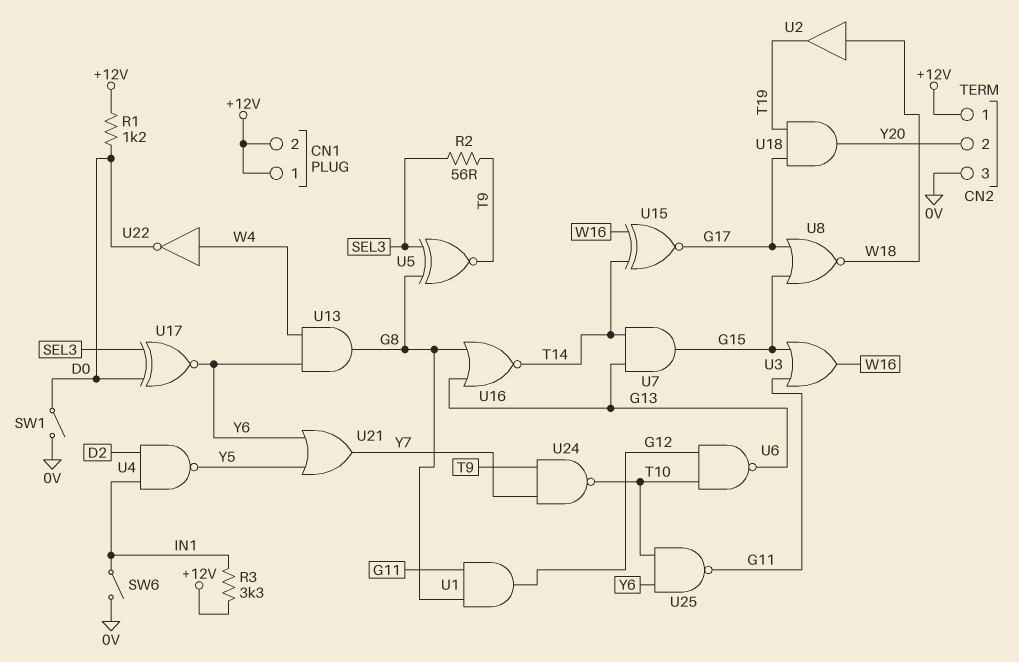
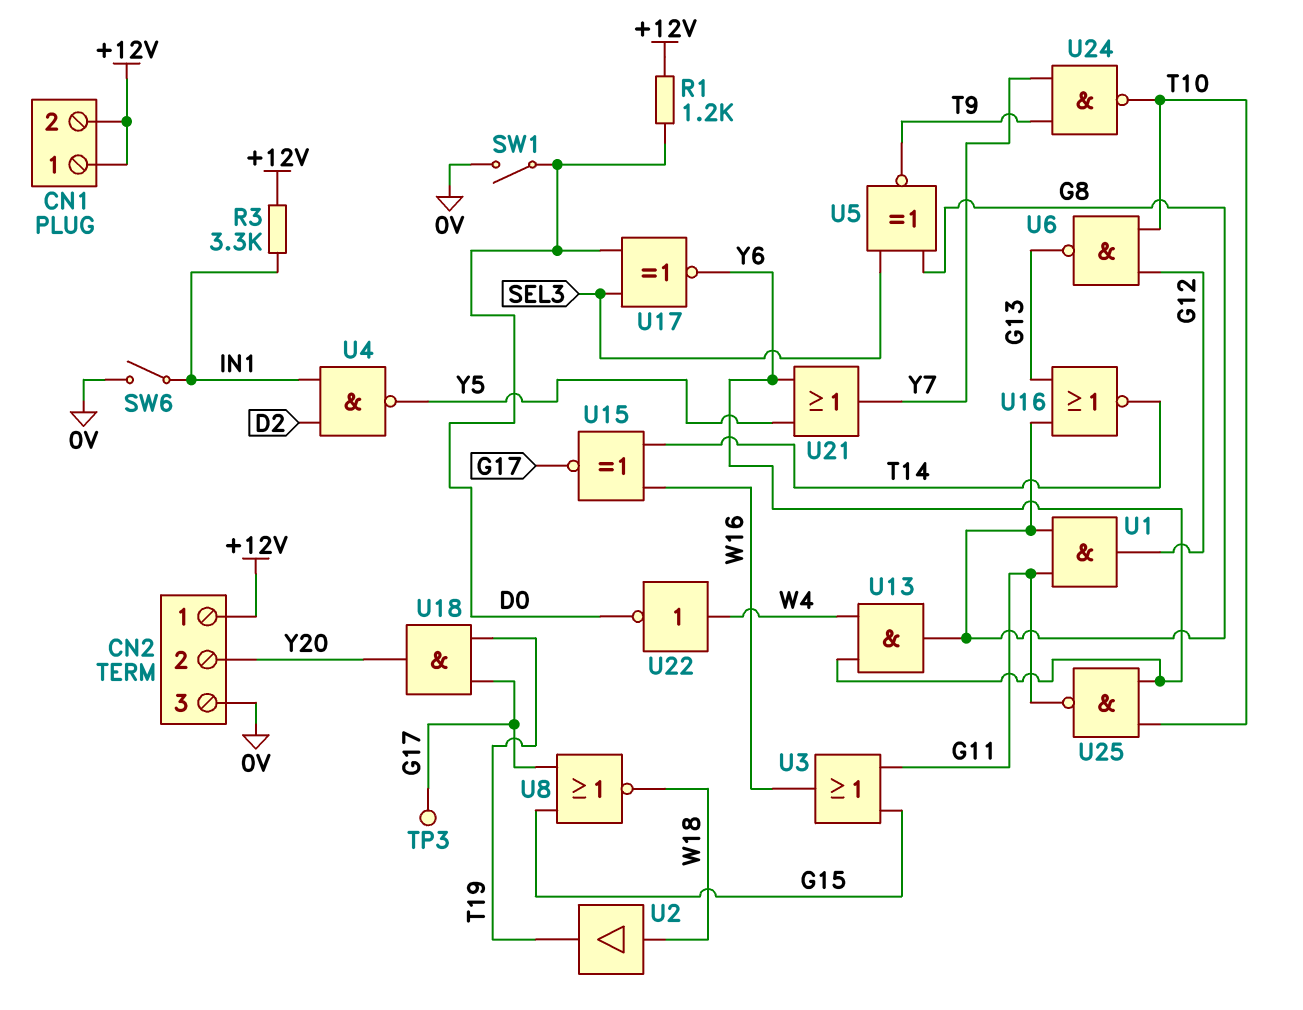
R2: 56 (SEL3, T9) -> none
TP3: none -> test point (G17)
U7: AND (in G13, in T14, out G15) -> none

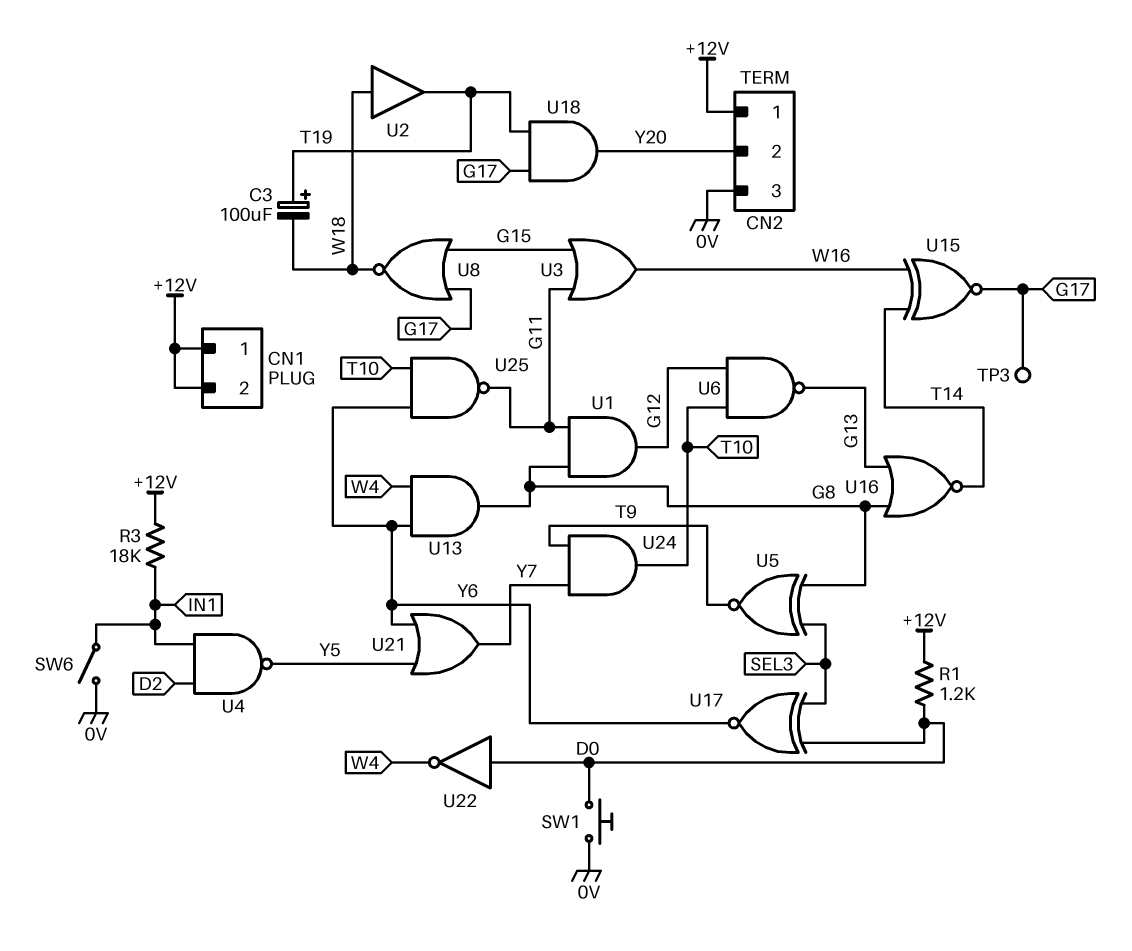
C3: none -> 100uF (plus T19, minus W18)
R3: 3.3k (+12V, IN1) -> 18k (+12V, IN1)
SW1: switch (0V, D0) -> button (0V, D0)
U22: NOT (in W4, out D0) -> NOT (in D0, out W4)
U24: NAND (in T9, in Y7, out T10) -> AND (in T9, in Y7, out T10)

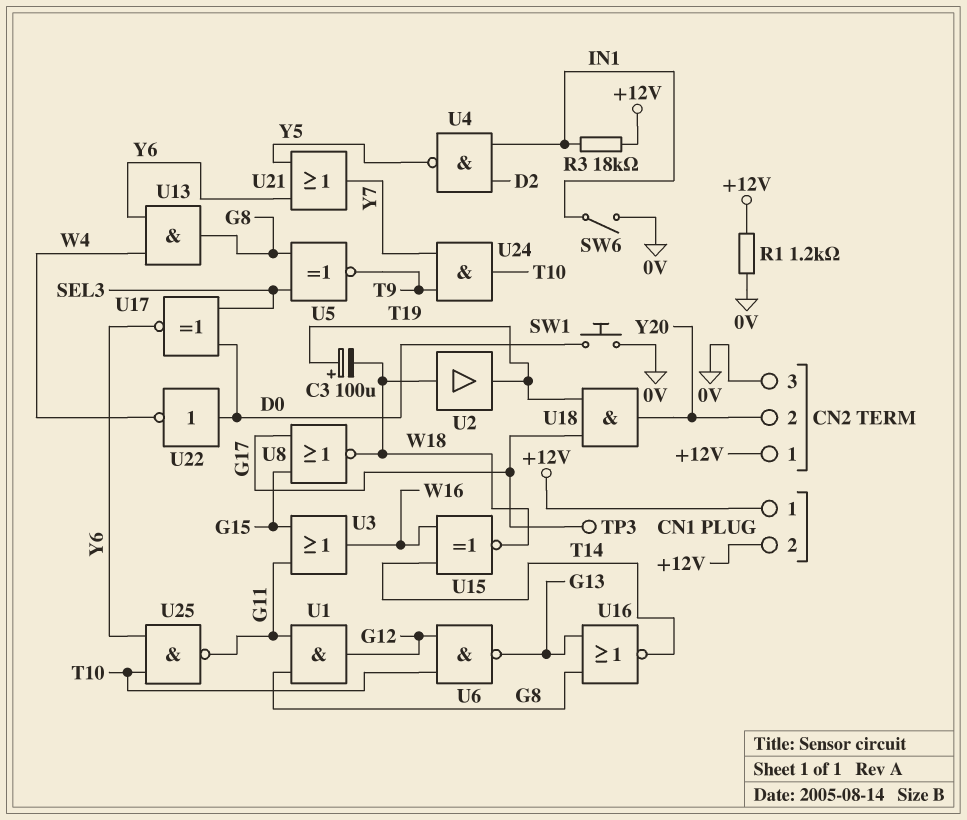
R1: 1.2k (+12V, D0) -> 1.2k (+12V, 0V)
U15: XNOR (in T14, in W16, out G17) -> XNOR (in T14, in W16, out W18)

